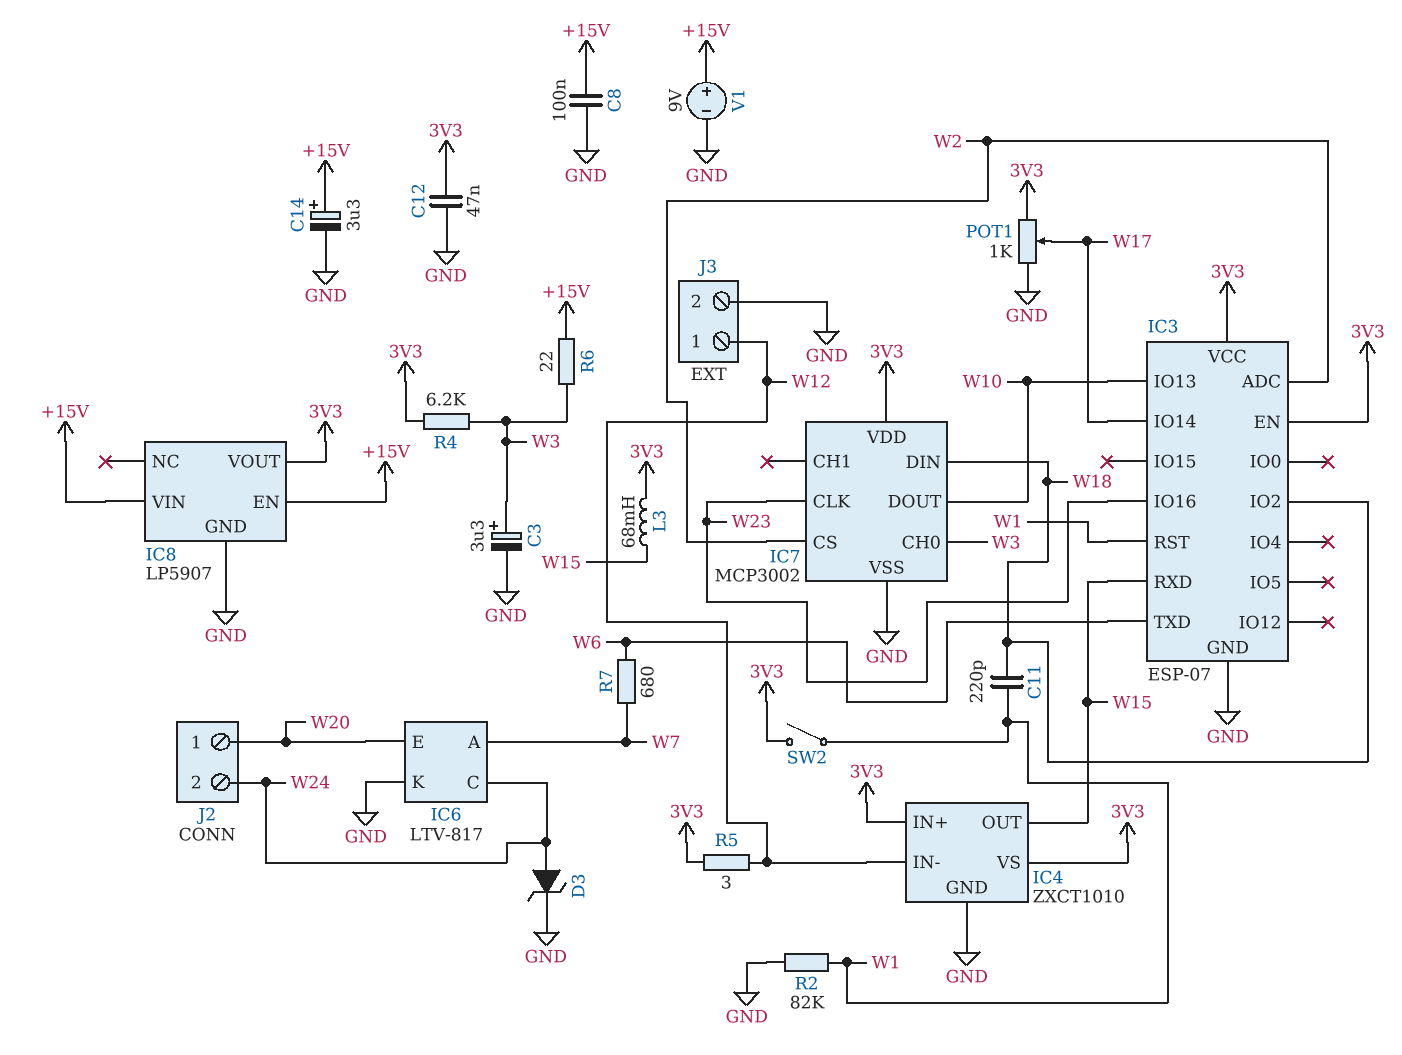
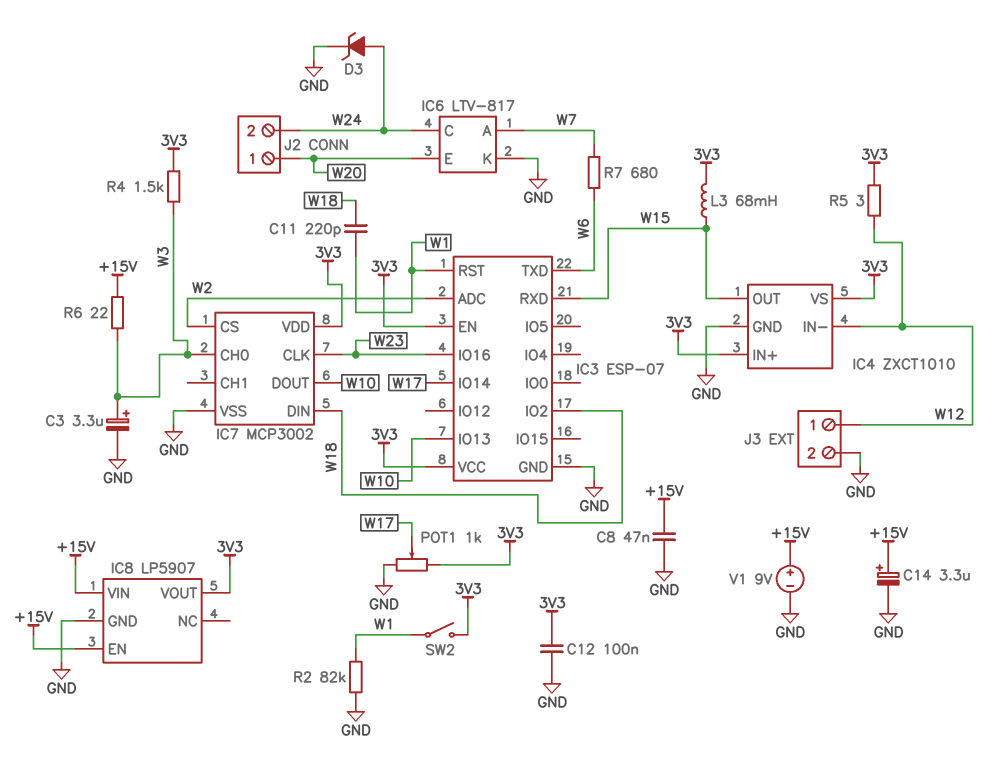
C8: 100nF (+15V, GND) -> 47nF (+15V, GND)
C12: 47nF (3V3, GND) -> 100nF (3V3, GND)
R4: 6.2k (3V3, W3) -> 1.5k (3V3, W3)

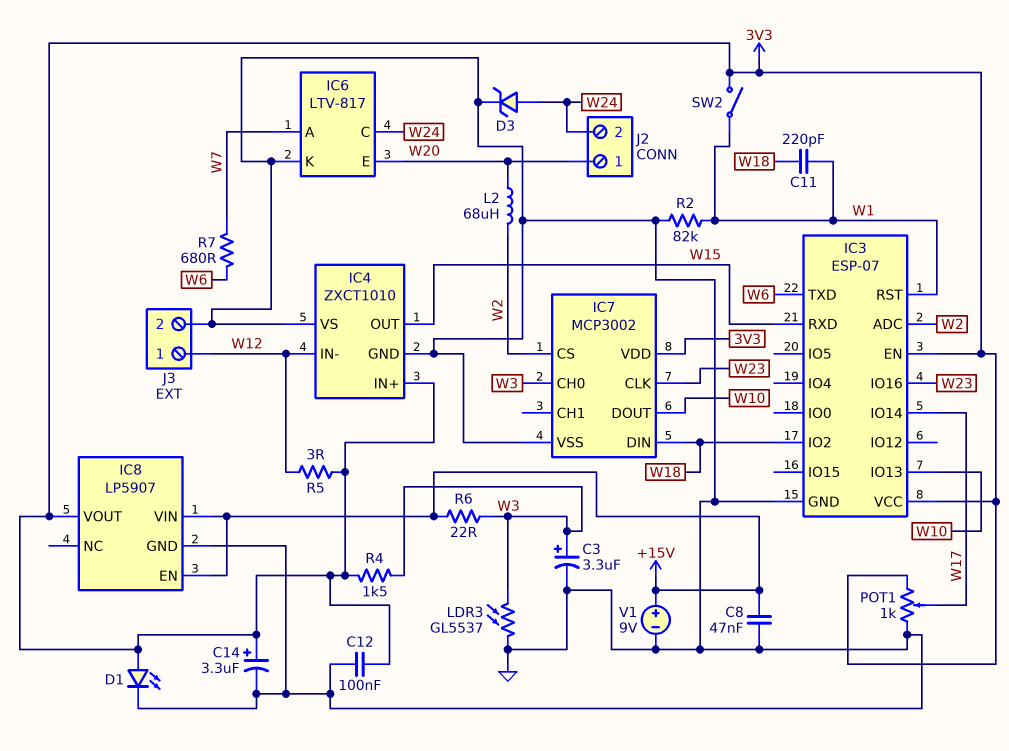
C14: 3.3uF (plus +15V, minus GND) -> 3.3uF (plus 3V3, minus GND)
D1: none -> LED (A 3V3, K GND)
IC4 pin VS: 3V3 -> GND
L2: none -> 68uH (W2, W20)
L3: 68mH (3V3, W15) -> none
LDR3: none -> GL5537 (GND, W3)

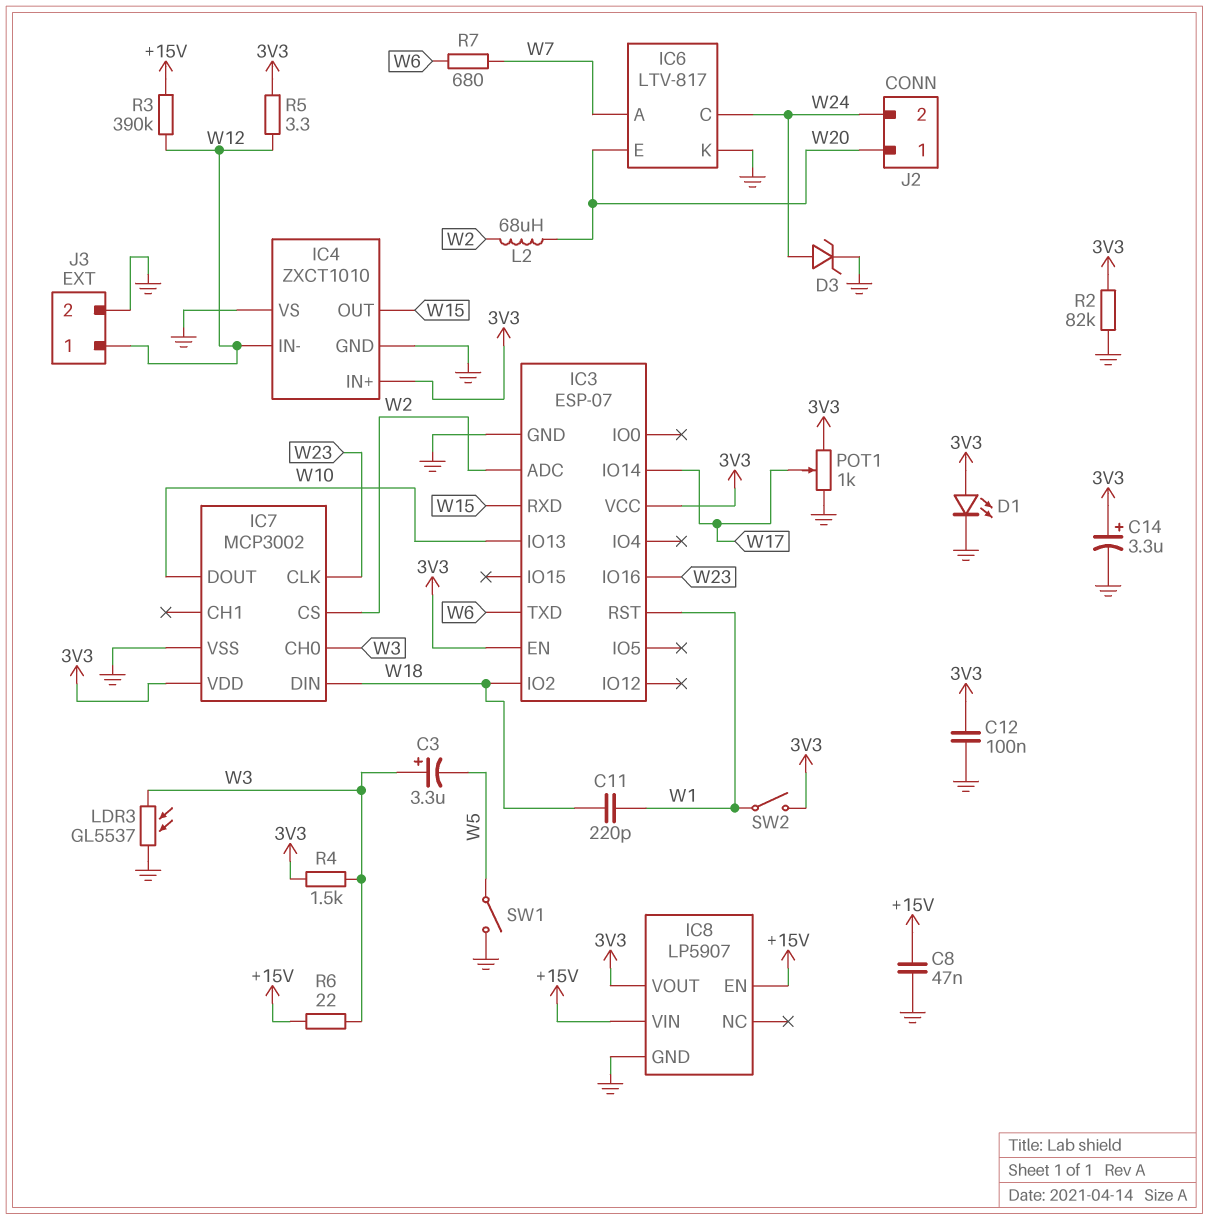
C3: 3.3uF (plus W3, minus GND) -> 3.3uF (plus W3, minus W5)
R2: 82k (GND, W1) -> 82k (3V3, GND)
R3: none -> 390k (+15V, W12)
R5: 3 (3V3, W12) -> 3.3 (3V3, W12)
SW1: none -> switch (GND, W5)
V1: 9V (plus +15V, minus GND) -> none

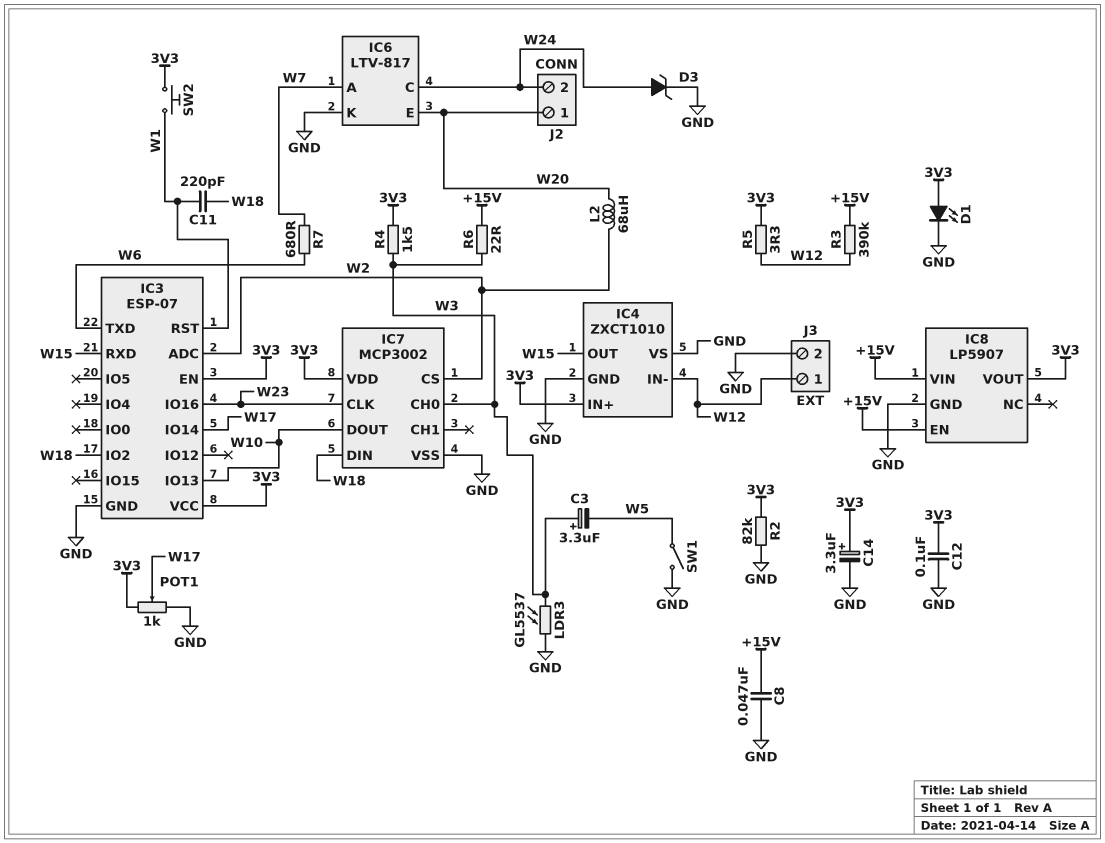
SW2: switch (3V3, W1) -> button (3V3, W1)

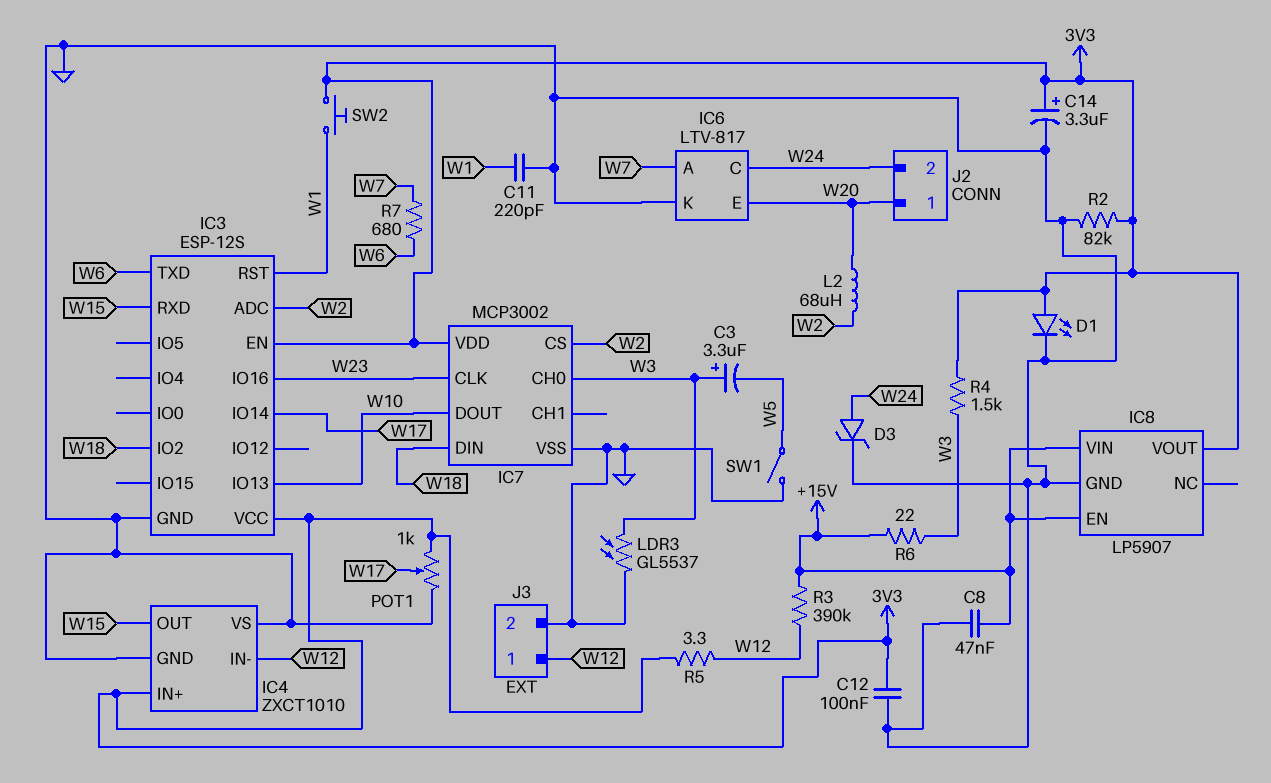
C11: 220pF (W1, W18) -> 220pF (GND, W1)
IC3: ESP-07 -> ESP-12S

